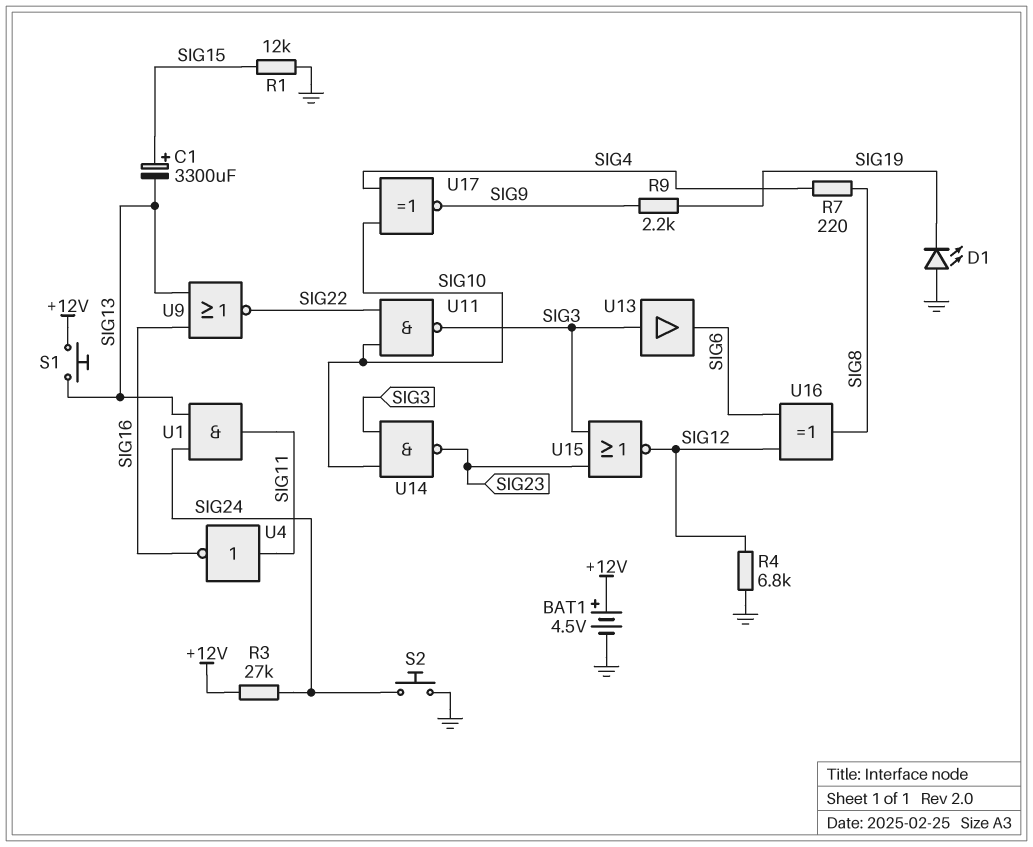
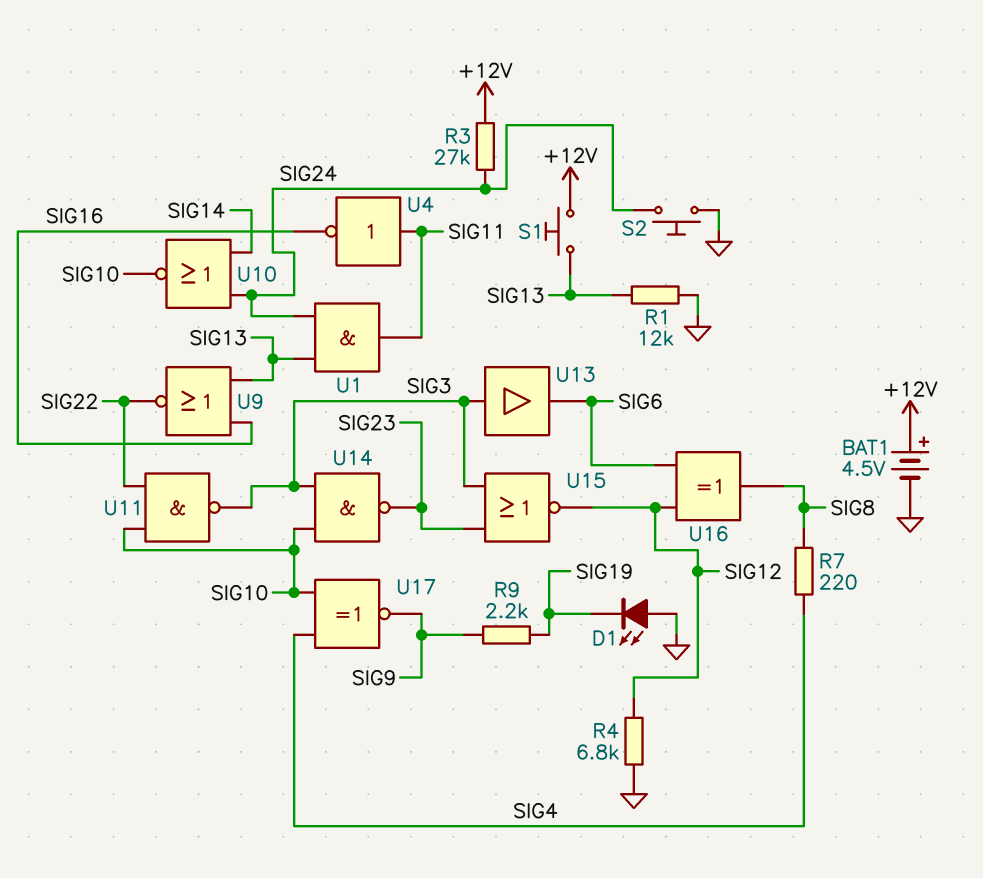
C1: 3300uF (plus SIG15, minus SIG13) -> none
R1: 12k (GND, SIG15) -> 12k (GND, SIG13)
U10: none -> NOR (in SIG14, in SIG24, out SIG10)

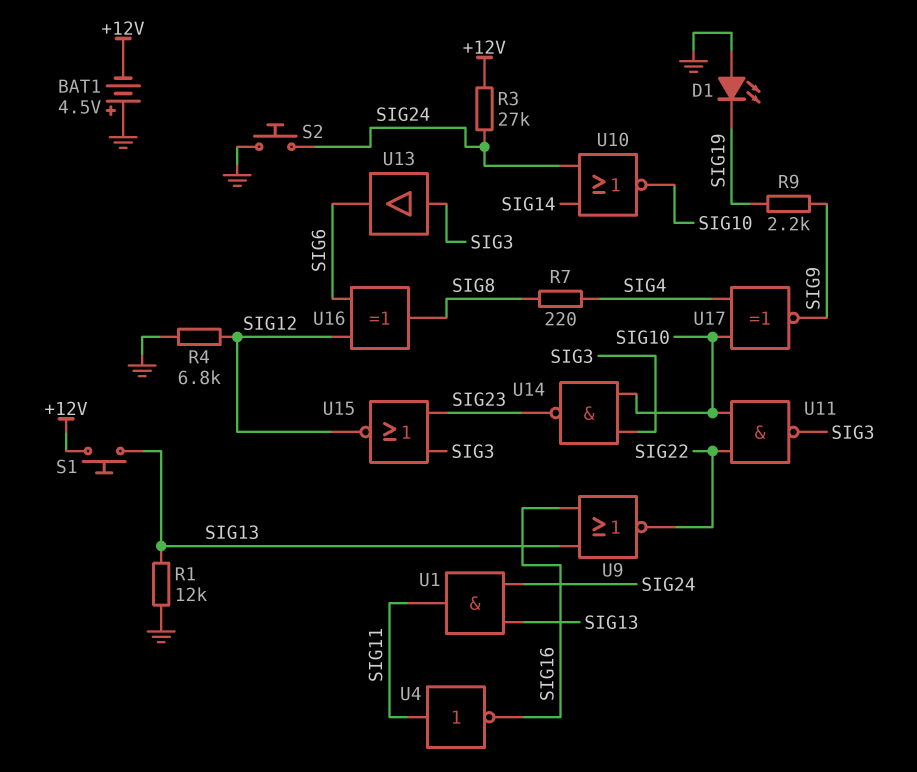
BAT1: 4.5V (plus +12V, minus GND) -> 4.5V (plus GND, minus +12V)

